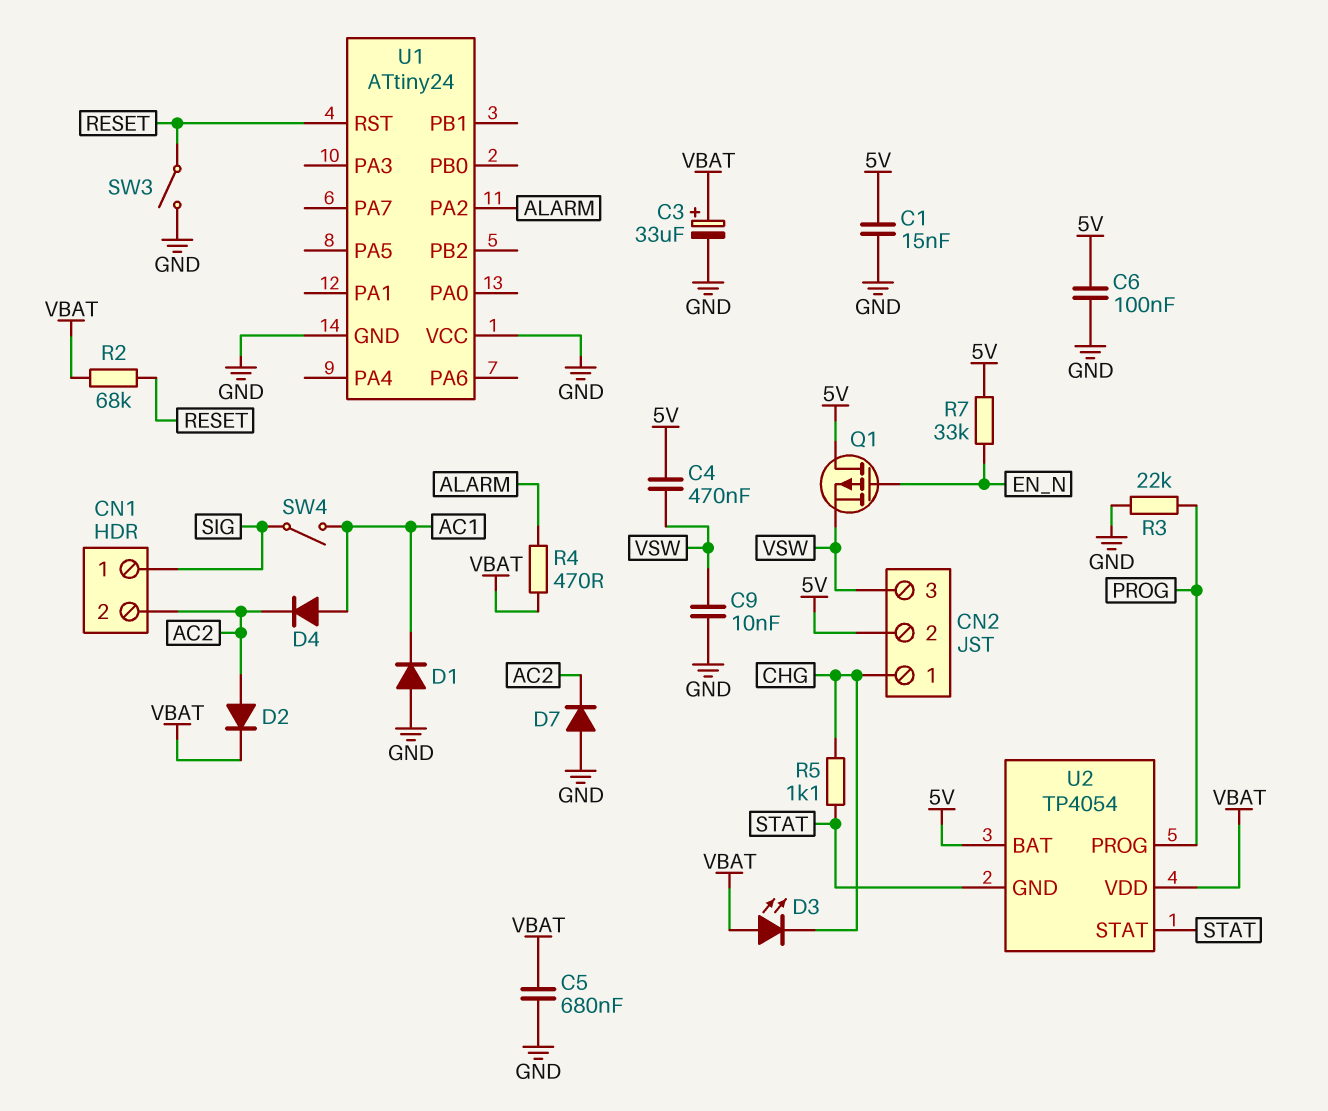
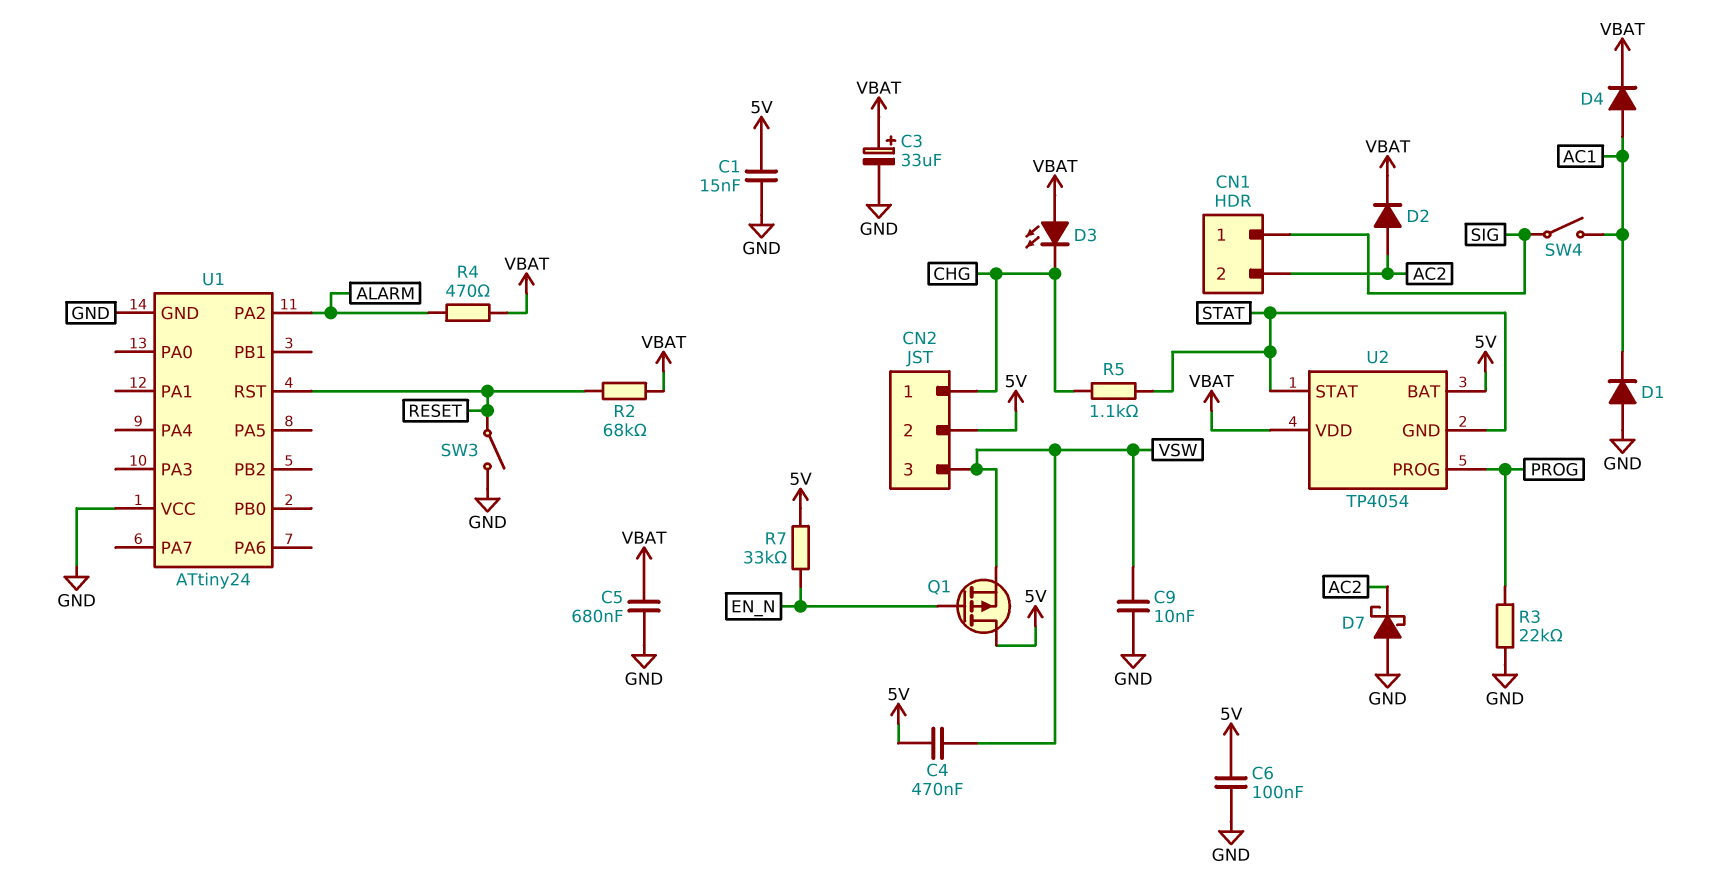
D4: diode (A AC1, K AC2) -> diode (A AC1, K VBAT)
D7: diode (A GND, K AC2) -> schottky (A GND, K AC2)

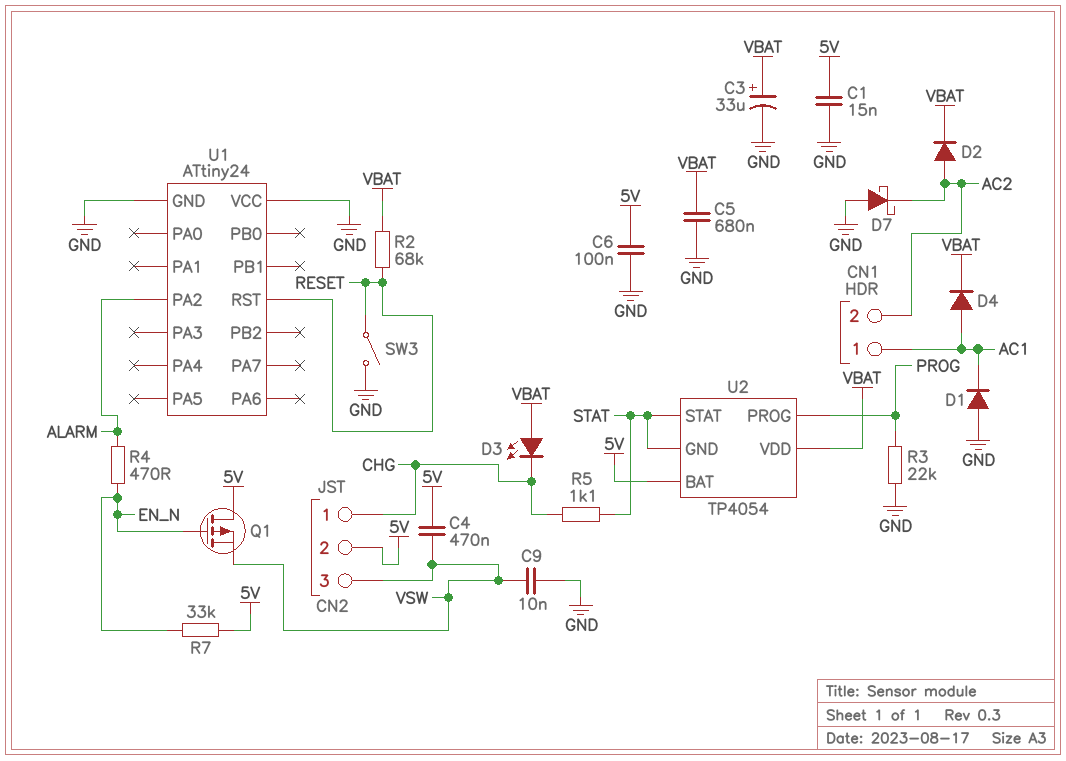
CN1 pin 1: SIG -> AC1
R4: 470 (ALARM, VBAT) -> 470 (ALARM, EN_N)
SW4: switch (AC1, SIG) -> none

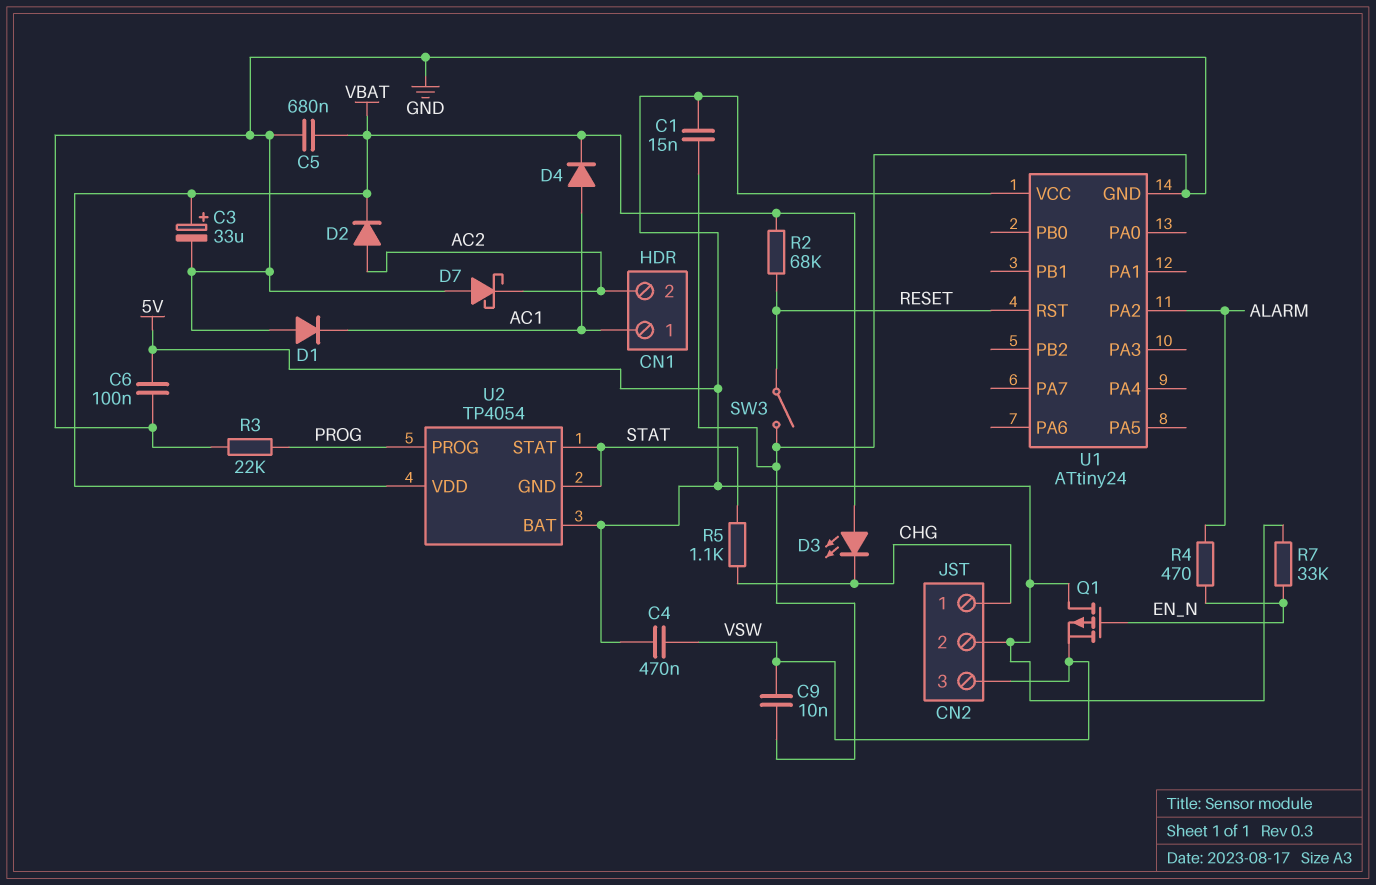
U1 pin VCC: GND -> 5V

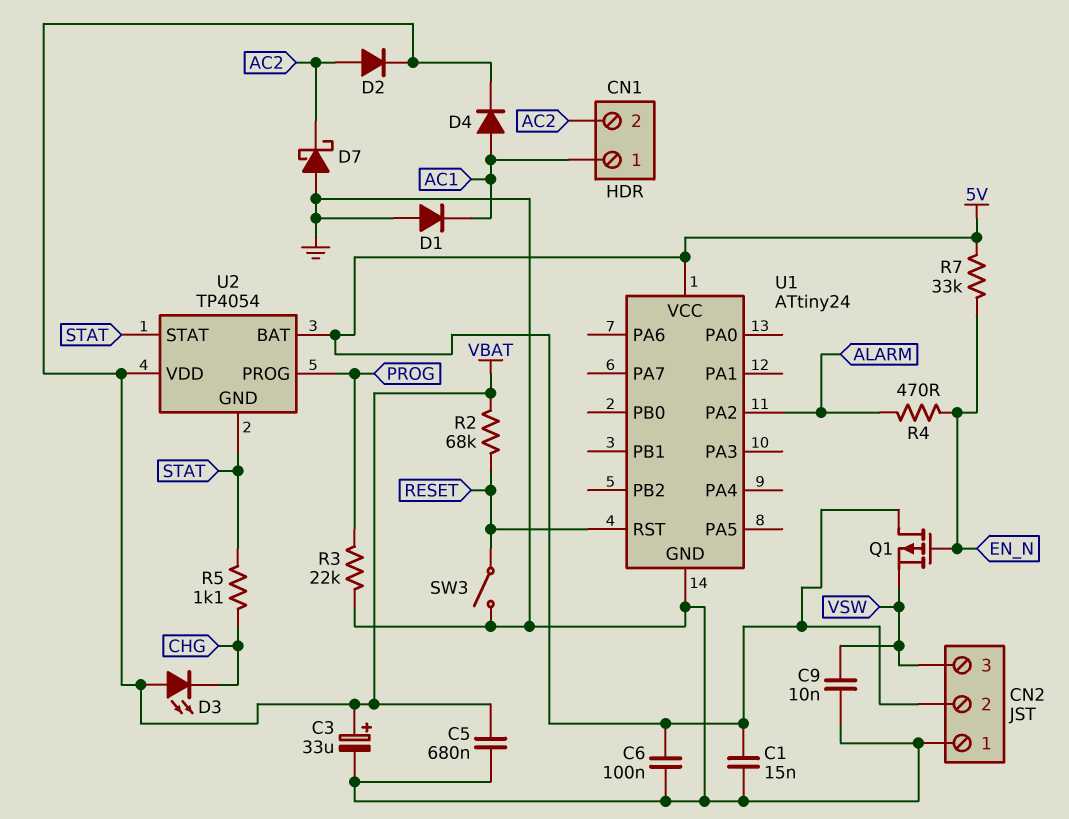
C4: 470nF (5V, VSW) -> none
CN2 pin 1: CHG -> GND

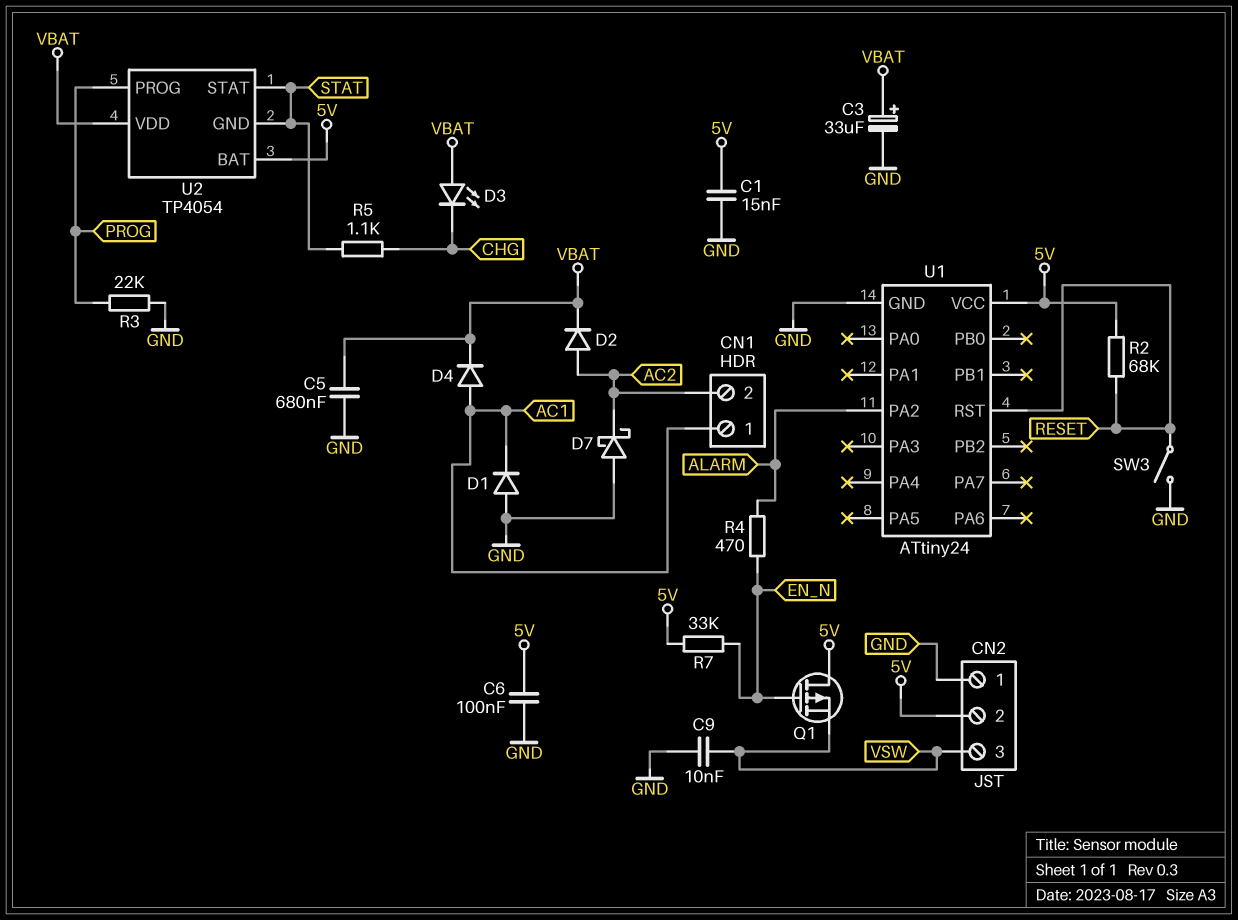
R2: 68k (RESET, VBAT) -> 68k (5V, RESET)

